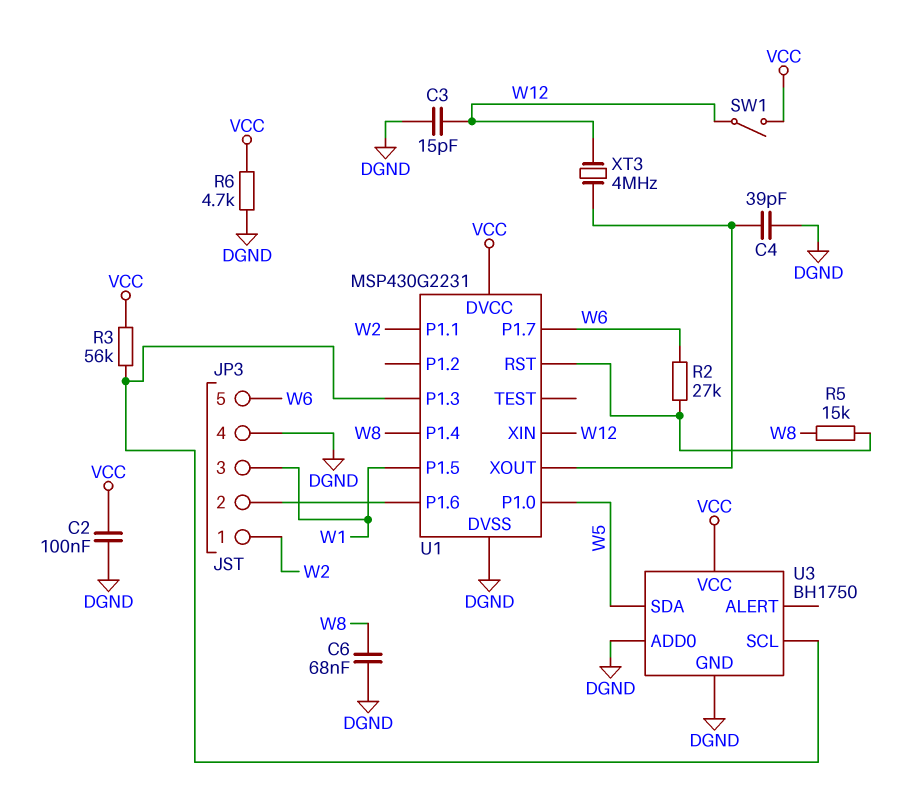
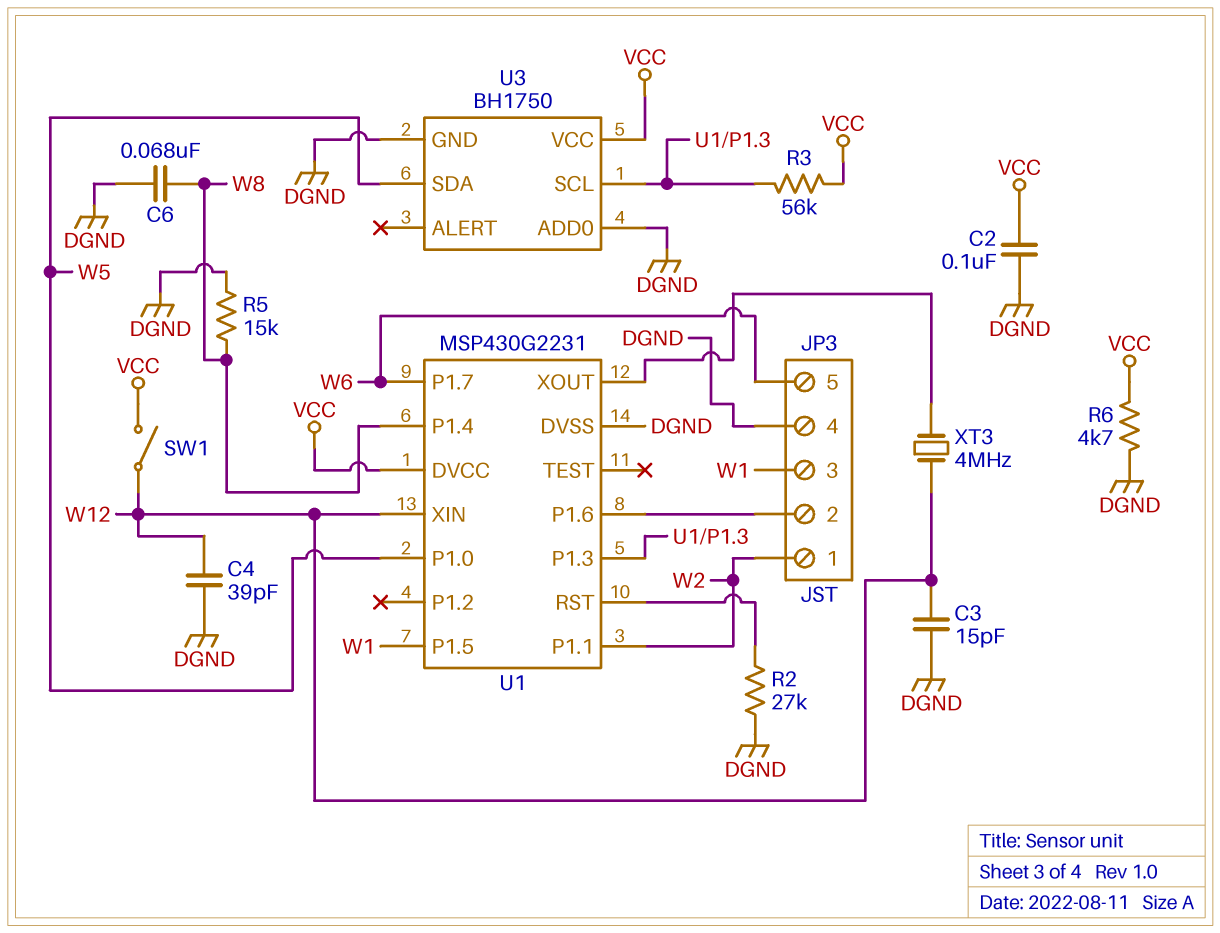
C4: 39pF (DGND, U1/XOUT) -> 39pF (DGND, W12)
R2: 27k (U1/RST, W6) -> 27k (DGND, U1/RST)
R5: 15k (U1/RST, W8) -> 15k (DGND, W8)

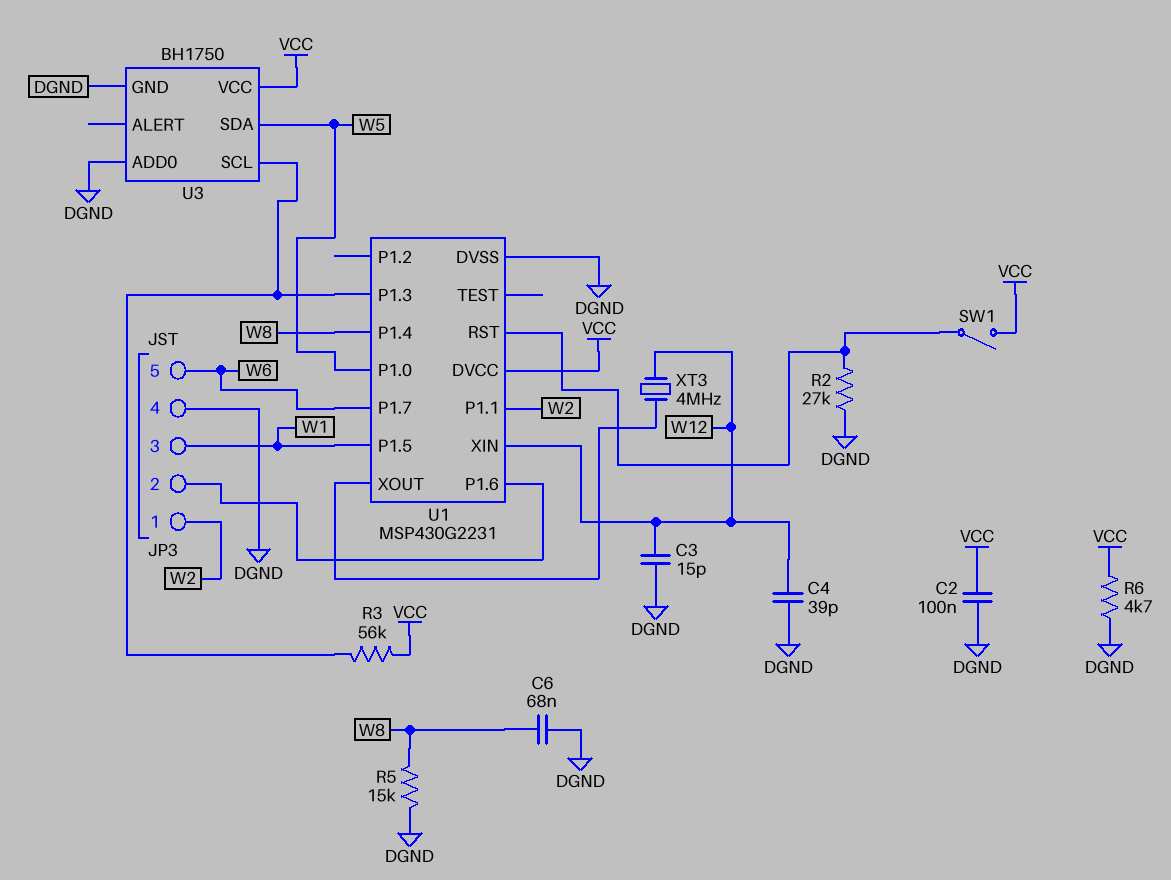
SW1: switch (VCC, W12) -> switch (U1/RST, VCC)

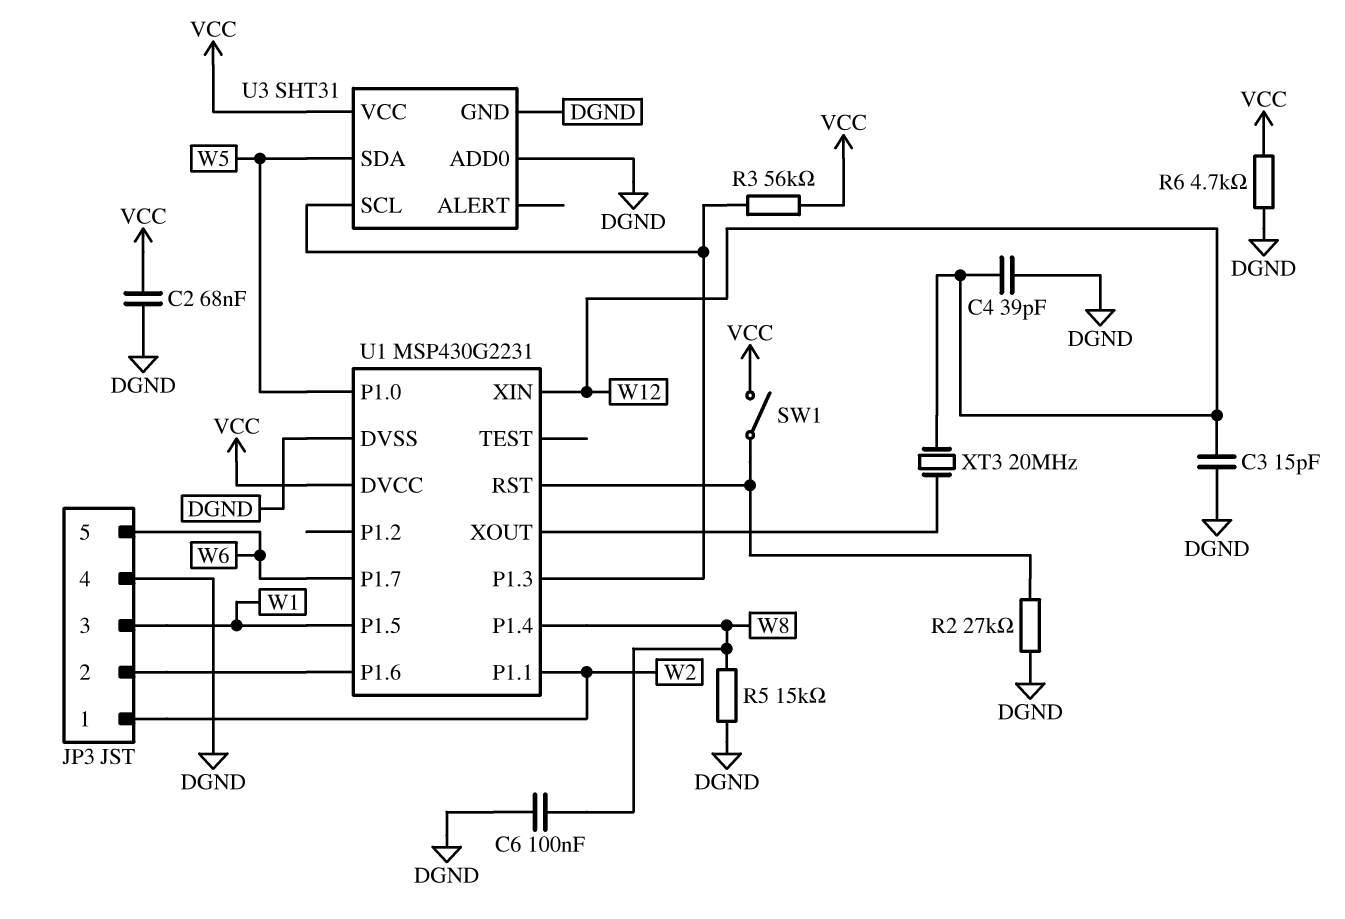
C2: 100nF (DGND, VCC) -> 68nF (DGND, VCC)
C6: 68nF (DGND, W8) -> 100nF (DGND, W8)
U3: BH1750 -> SHT31
XT3: 4MHz (U1/XOUT, W12) -> 20MHz (U1/XOUT, W12)

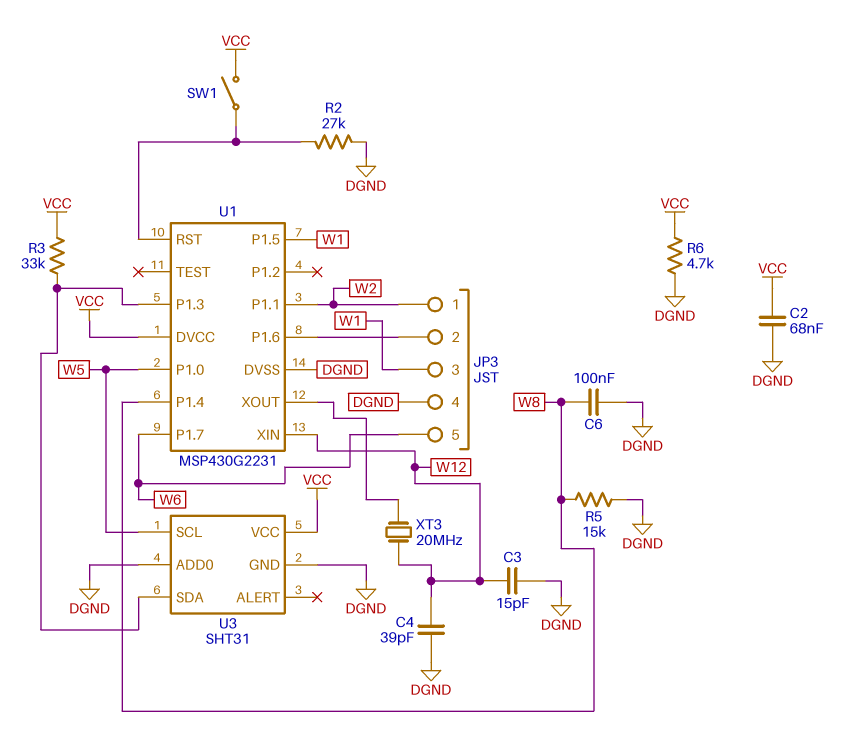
R3: 56k (U1/P1.3, VCC) -> 33k (U1/P1.3, VCC)
U3 pin SCL: U1/P1.3 -> W5
U3 pin SDA: W5 -> U1/P1.3

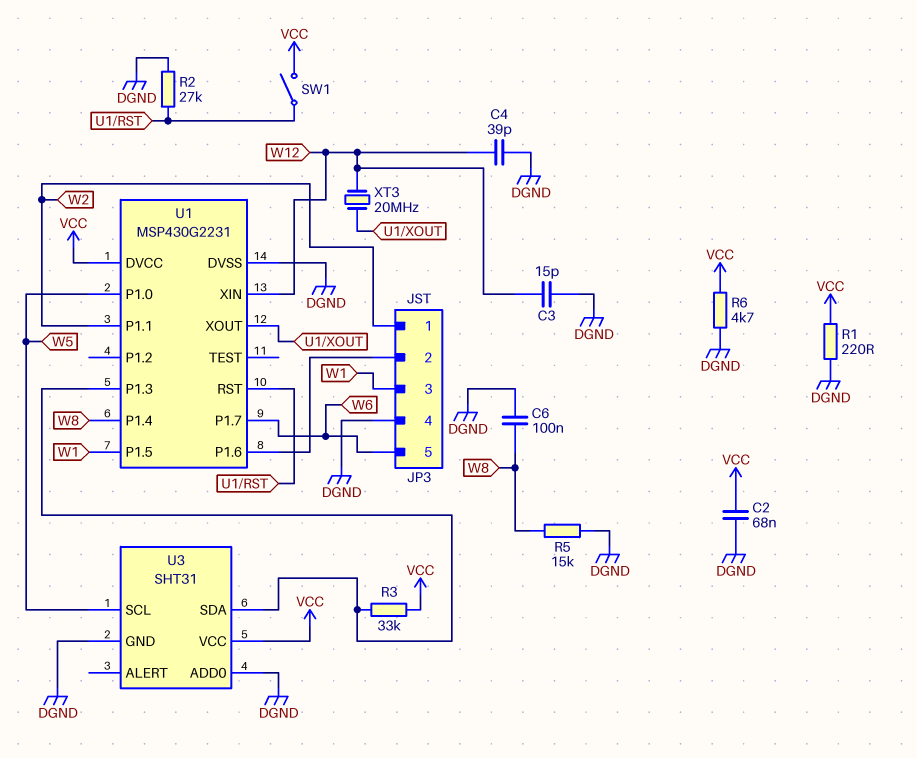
R1: none -> 220 (DGND, VCC)

